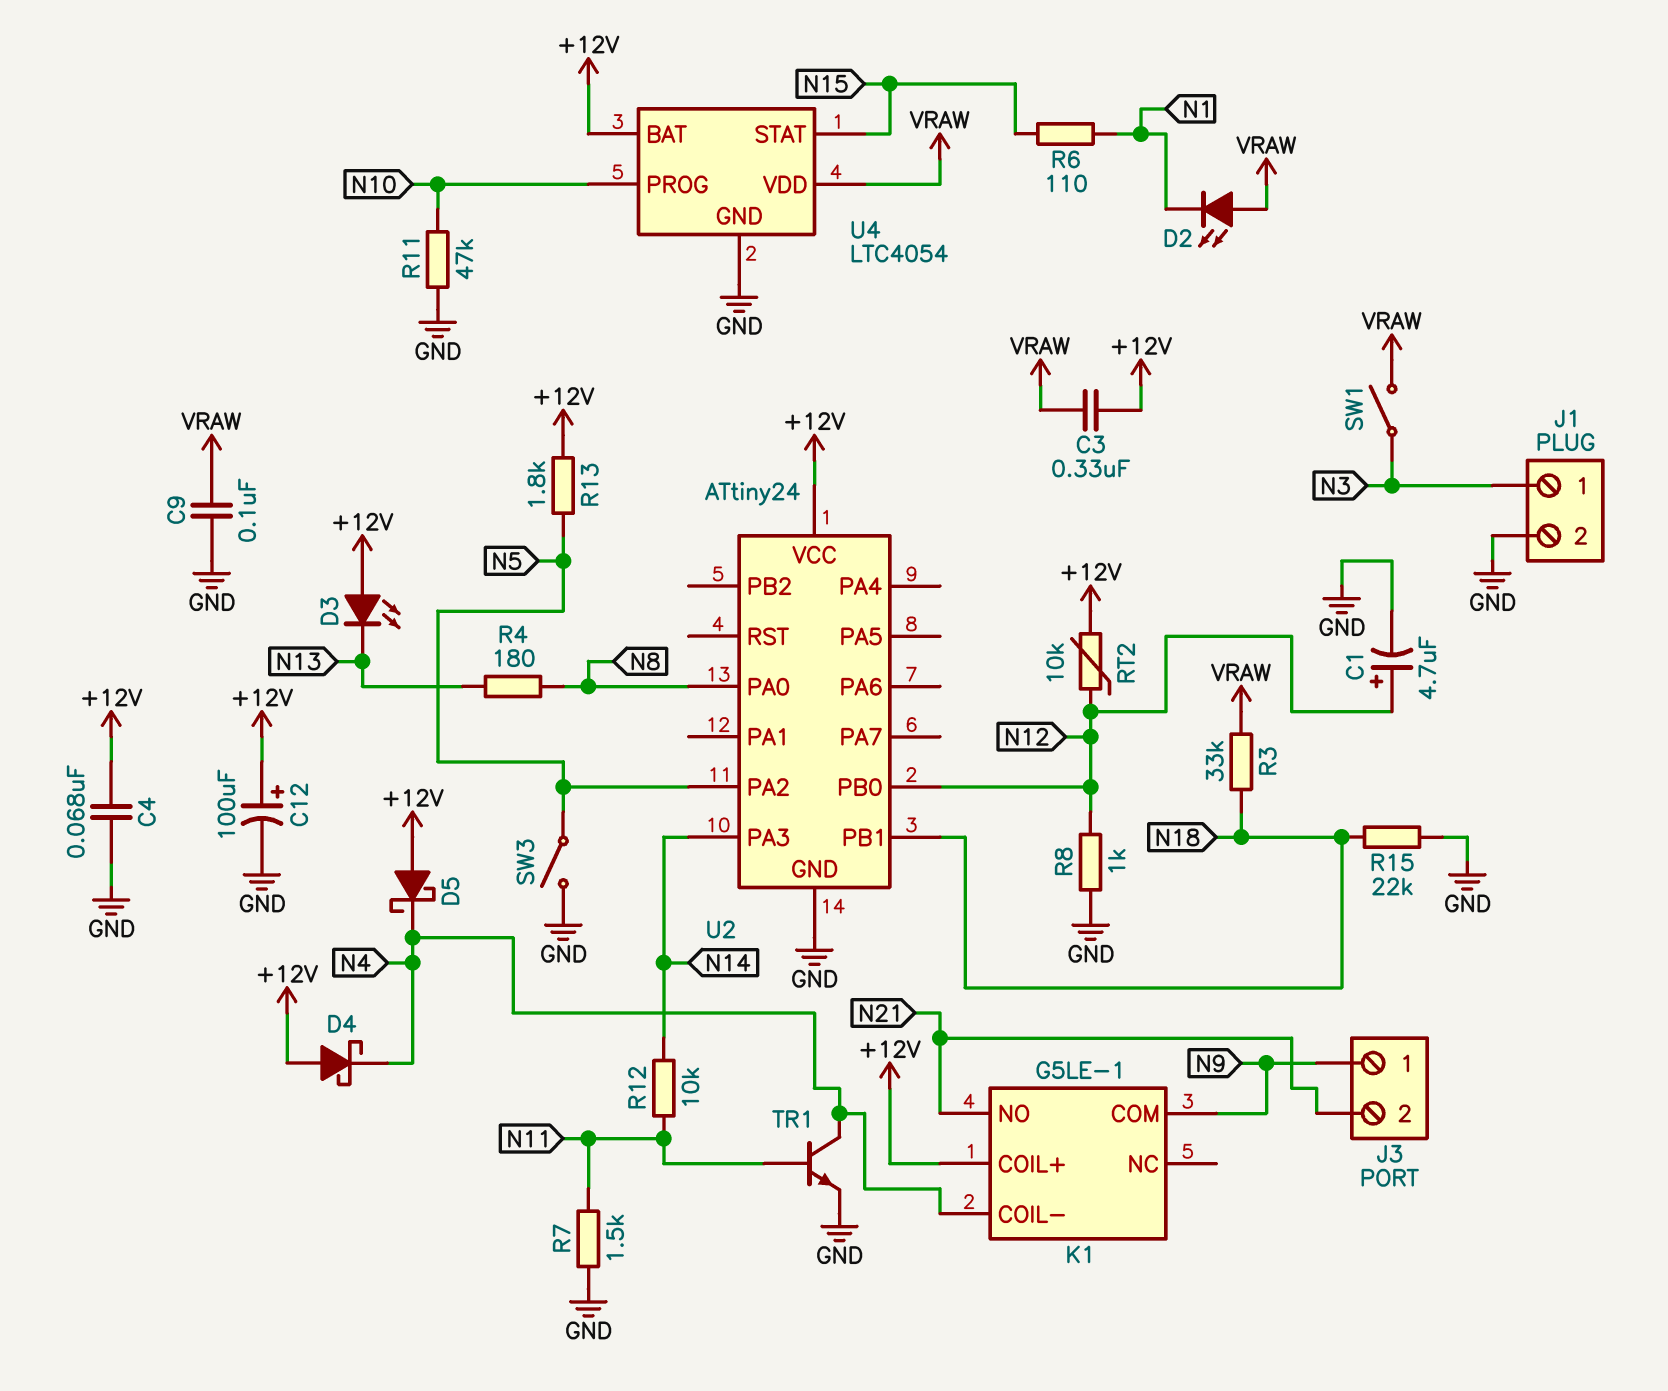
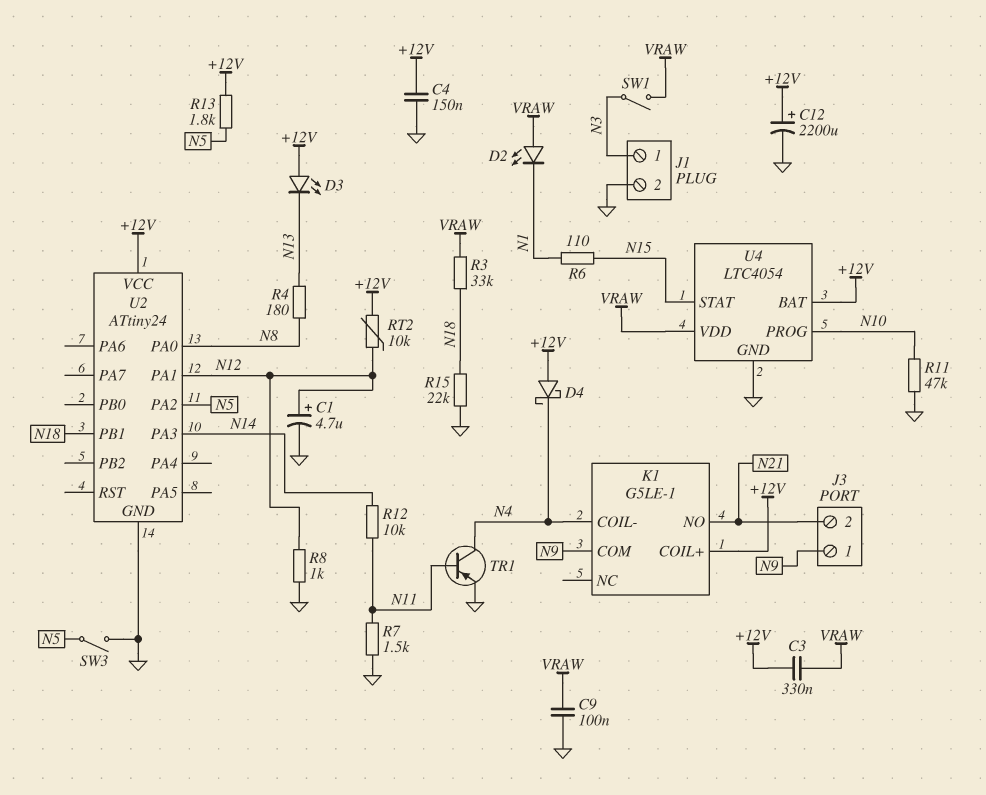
C4: 68nF (+12V, GND) -> 150nF (+12V, GND)
C12: 100uF (plus +12V, minus GND) -> 2200uF (plus +12V, minus GND)
D5: schottky (A +12V, K N4) -> none
TR1: NPN (B N11, C N4, E GND) -> PNP (B N11, C N4, E GND)
U2 pin PA1: none -> N12
U2 pin PB0: N12 -> none

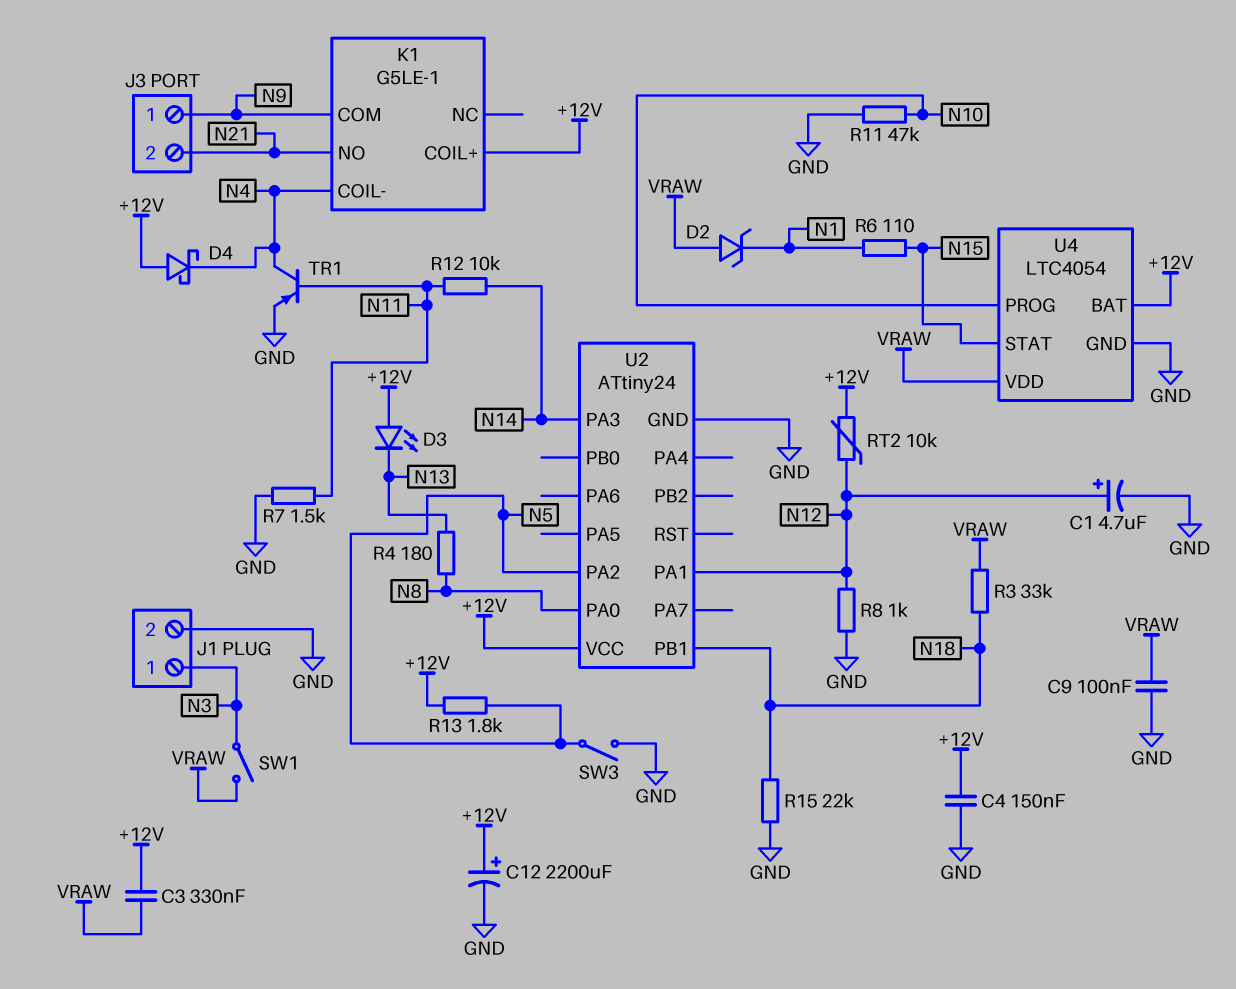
D2: LED (A VRAW, K N1) -> zener (A VRAW, K N1)

